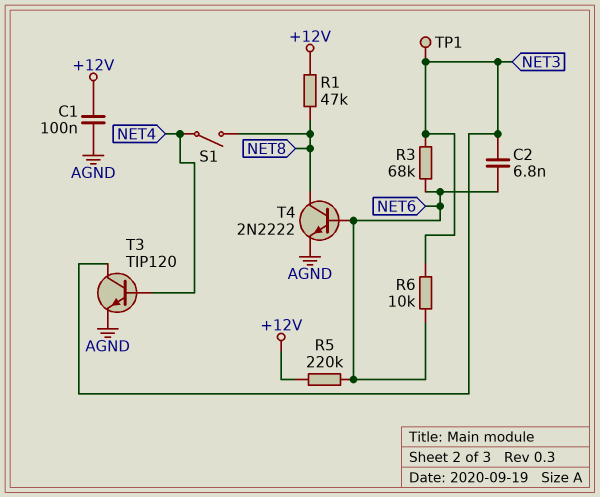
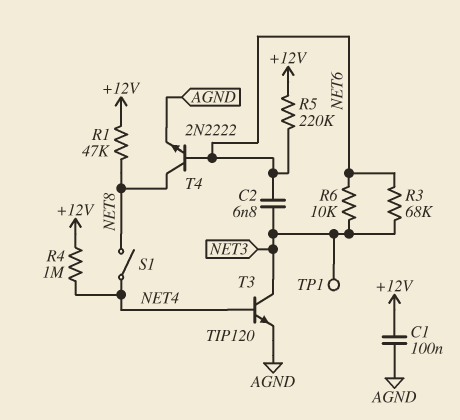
R4: none -> 1M (+12V, NET4)

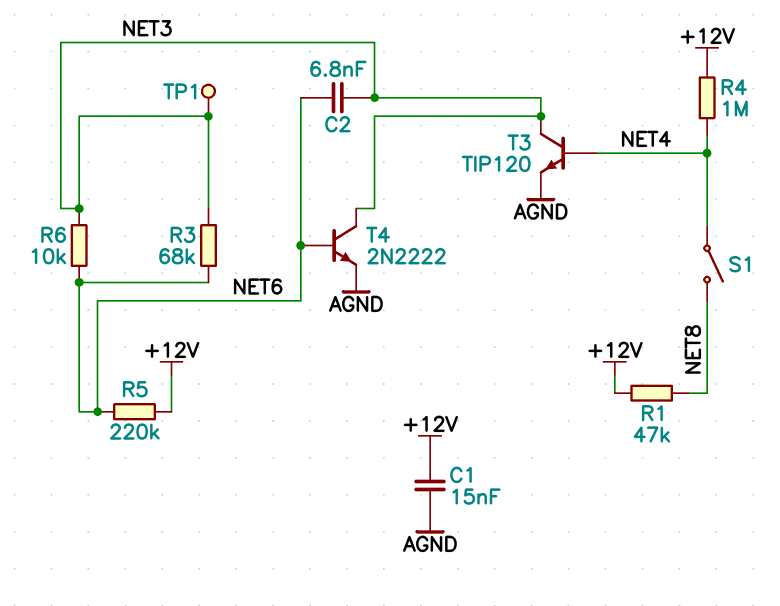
C1: 100nF (+12V, AGND) -> 15nF (+12V, AGND)
T4: NPN 2N2222 (B NET6, C NET8, E AGND) -> NPN 2N2222 (B NET6, C NET3, E AGND)

